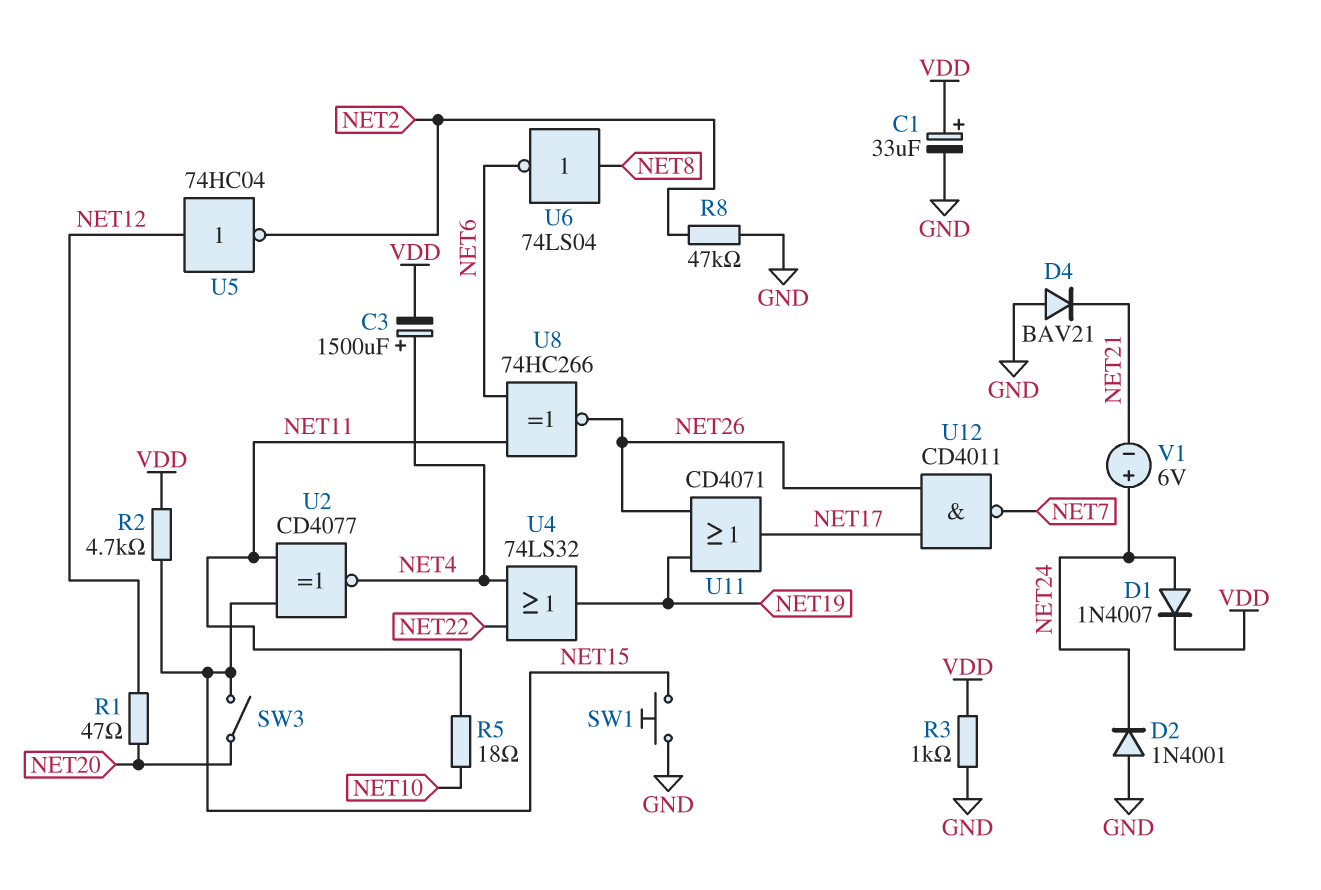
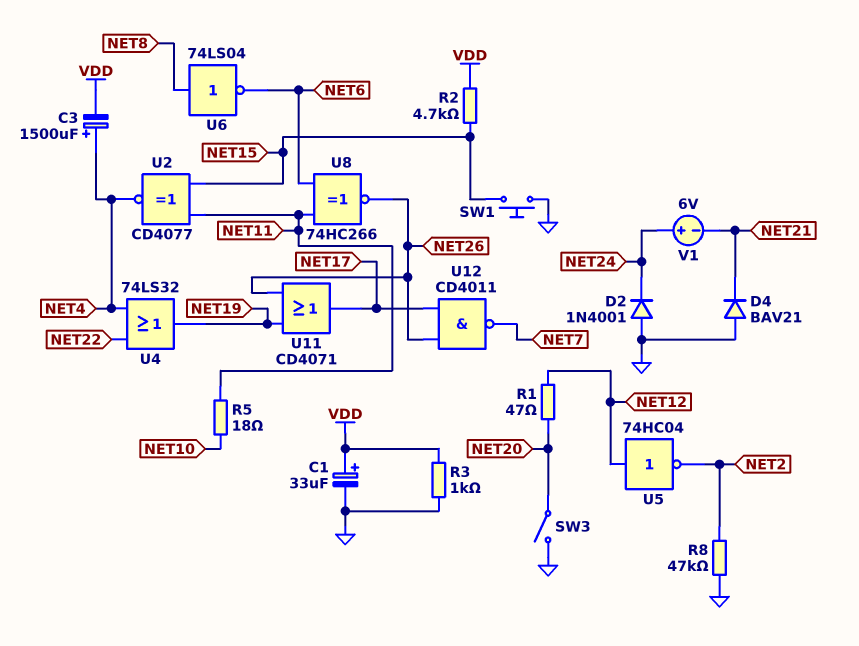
D1: diode 1N4007 (A NET24, K VDD) -> none
SW3: switch (NET15, NET20) -> switch (GND, NET20)

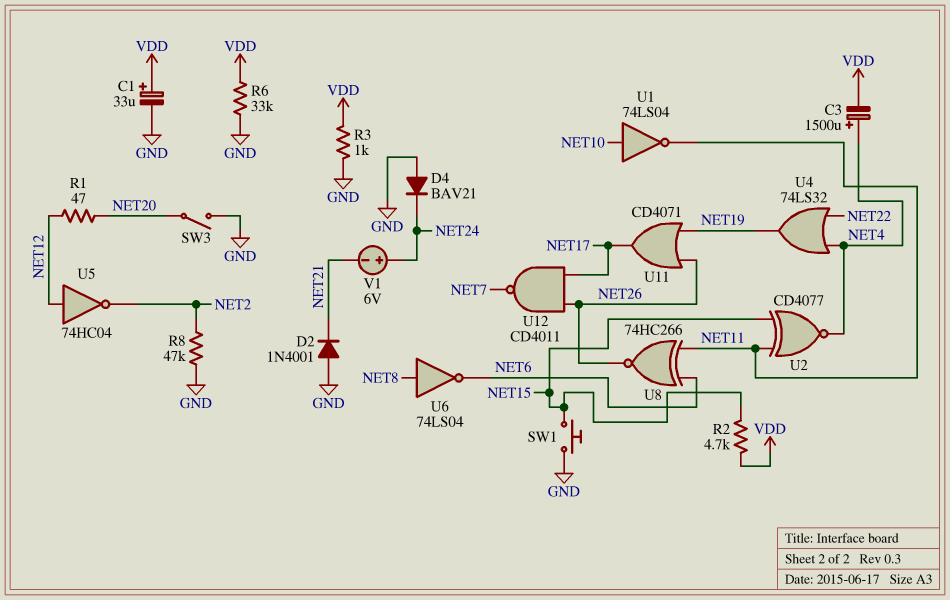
D2: diode 1N4001 (A GND, K NET24) -> diode 1N4001 (A GND, K NET21)
D4: diode BAV21 (A GND, K NET21) -> diode BAV21 (A GND, K NET24)
R5: 18 (NET10, NET11) -> none
R6: none -> 33k (GND, VDD)
U1: none -> NOT 74LS04 (in NET10, out NET11)

